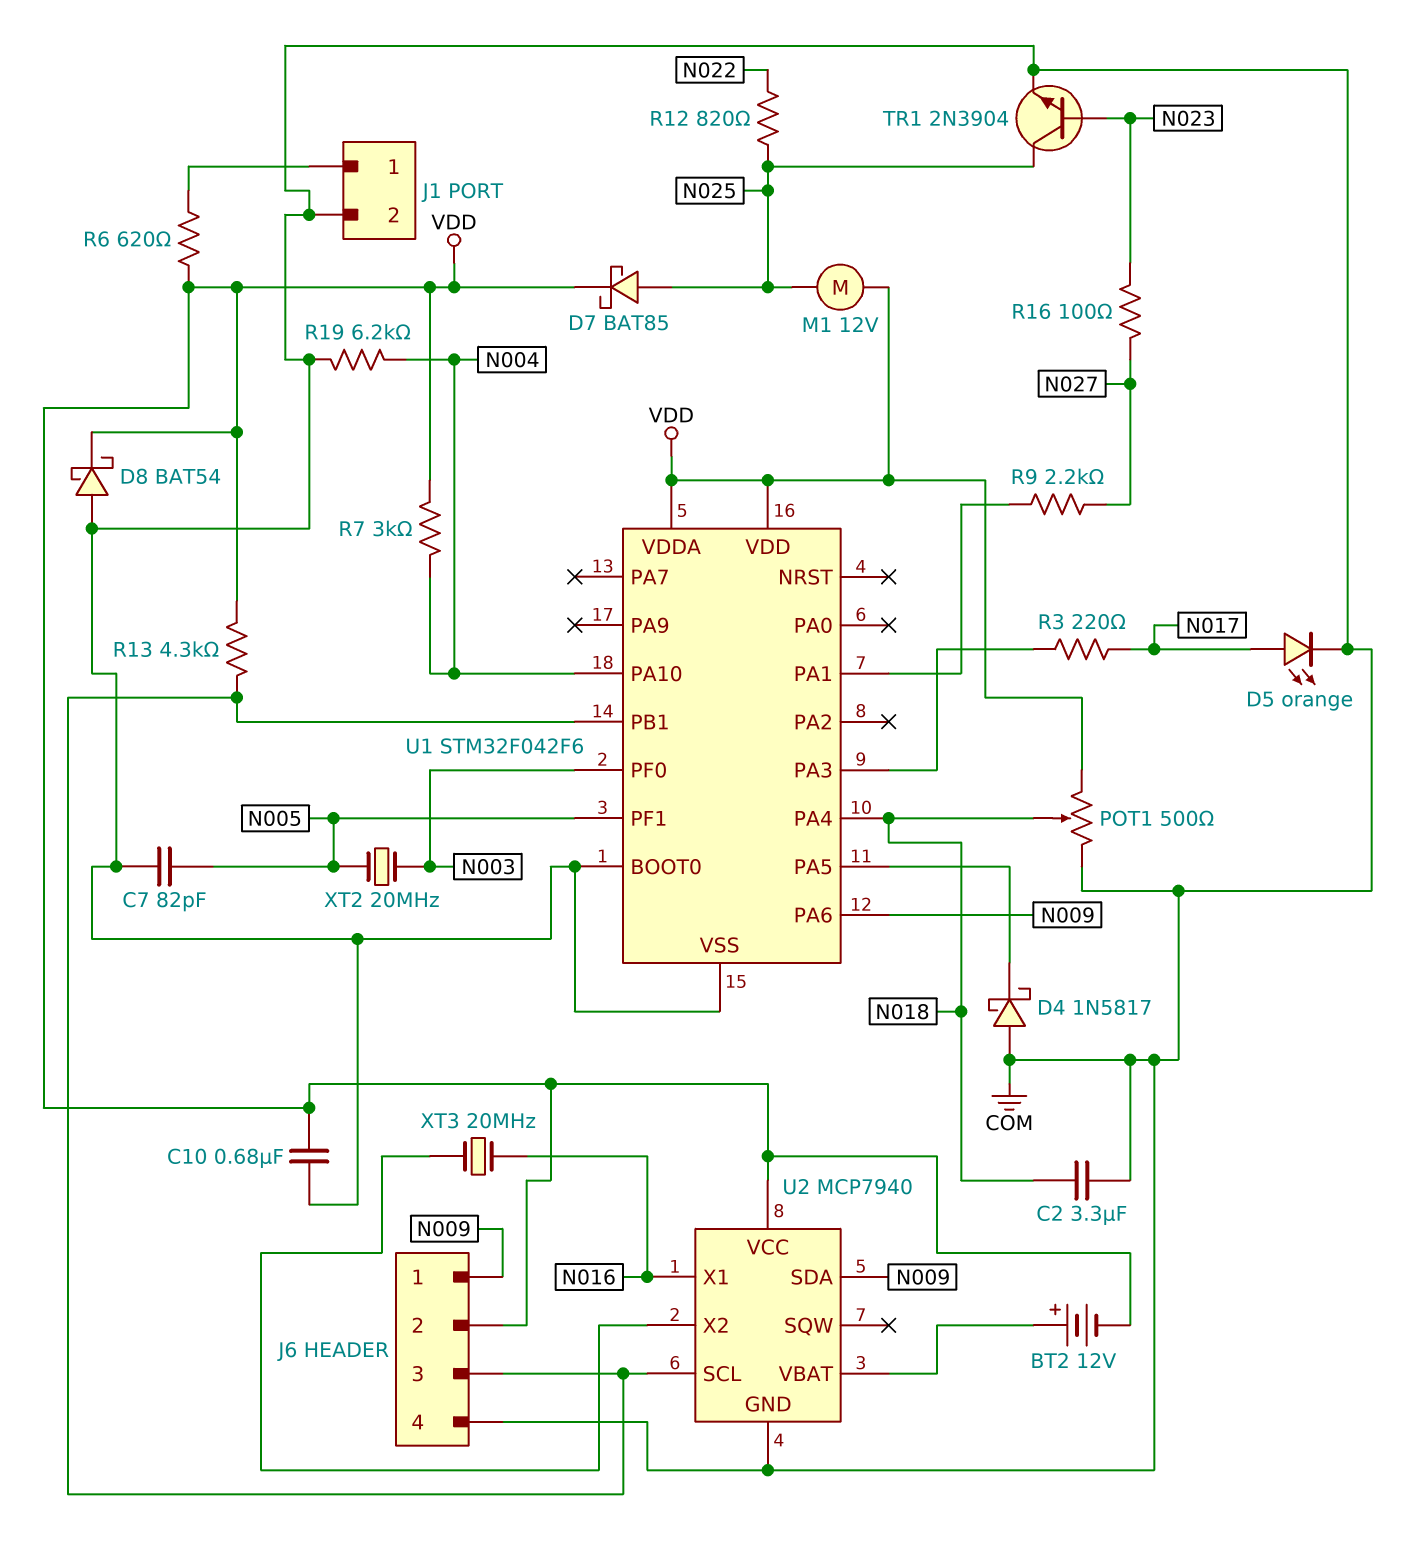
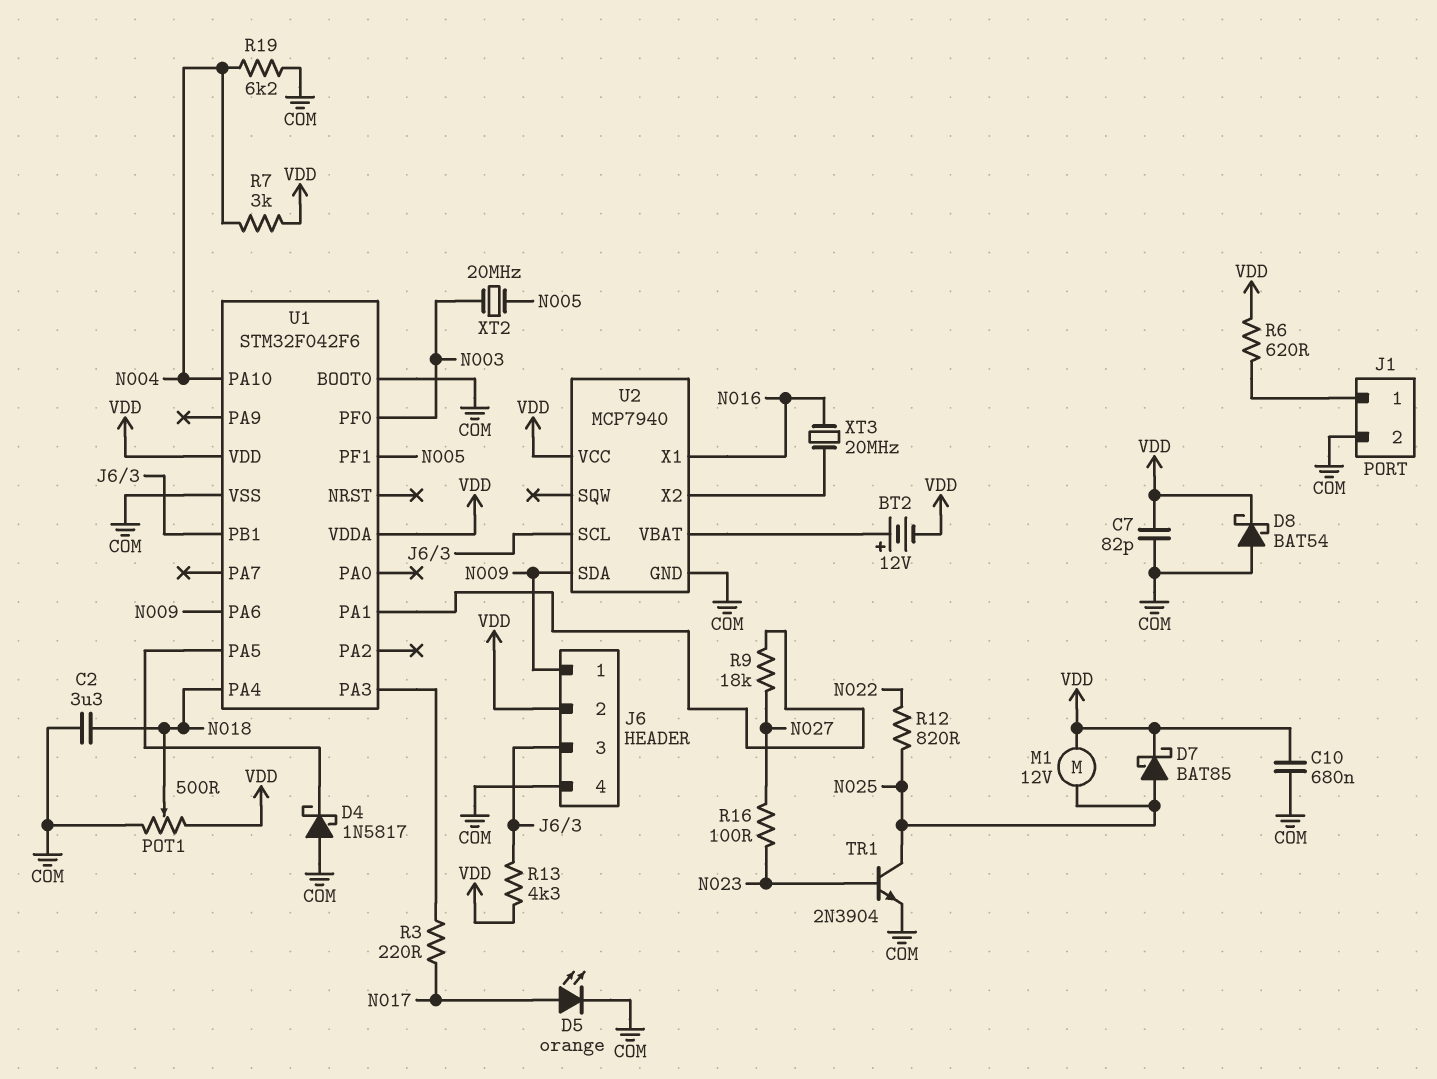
C7: 82pF (COM, N005) -> 82pF (COM, VDD)
R9: 2.2k (N027, U1/PA1) -> 18k (N027, U1/PA1)

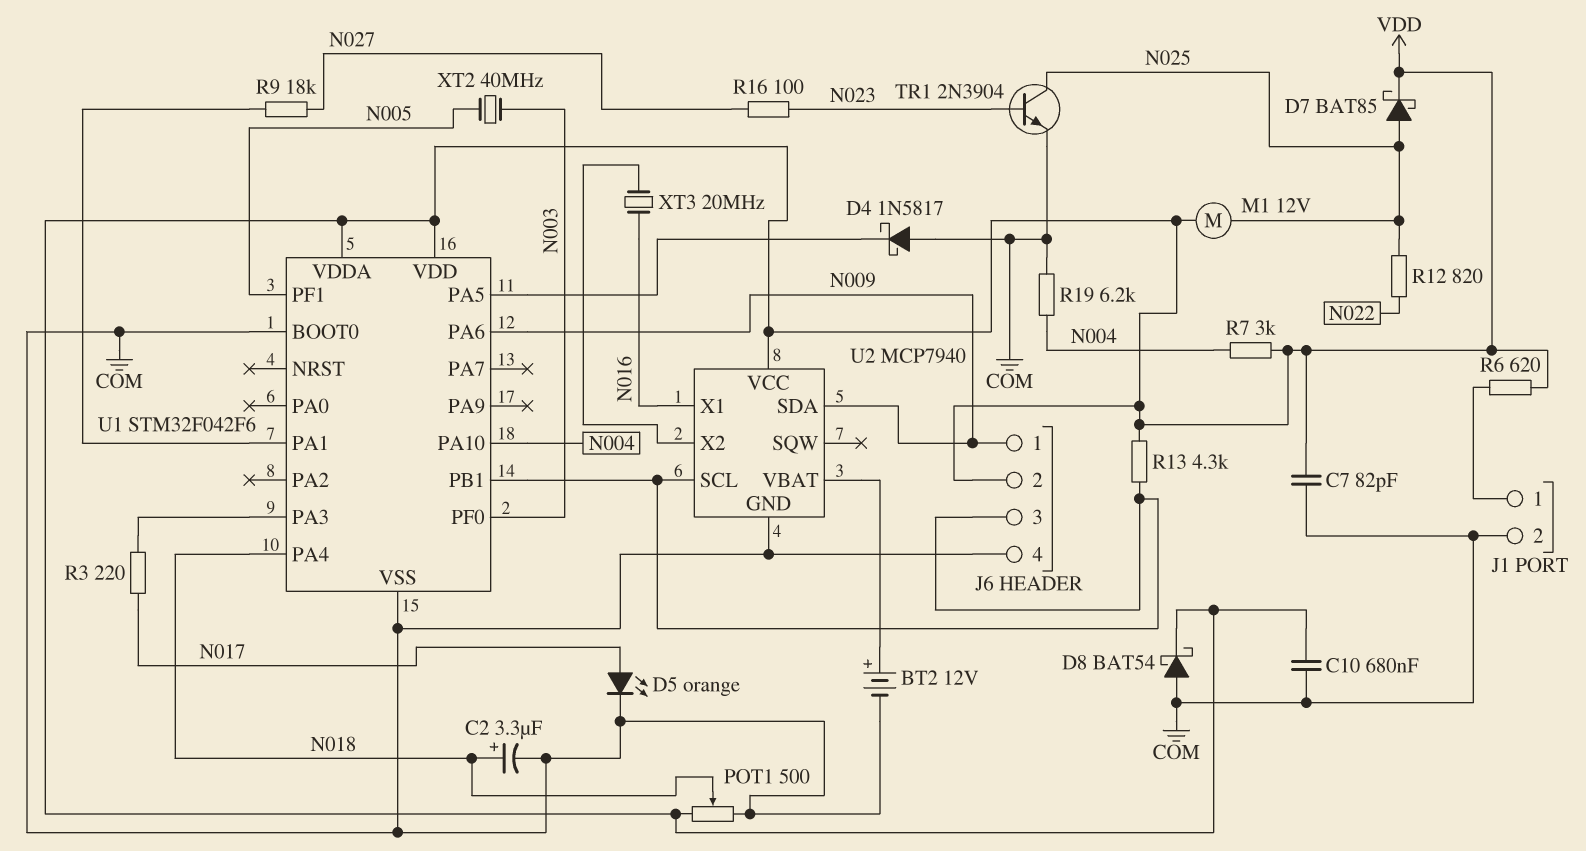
BT2: 12V (plus U2/VBAT, minus VDD) -> 12V (plus U2/VBAT, minus COM)
C2: 3.3uF (COM, N018) -> 3.3uF (plus N018, minus COM)
XT2: 20MHz (N003, N005) -> 40MHz (N003, N005)

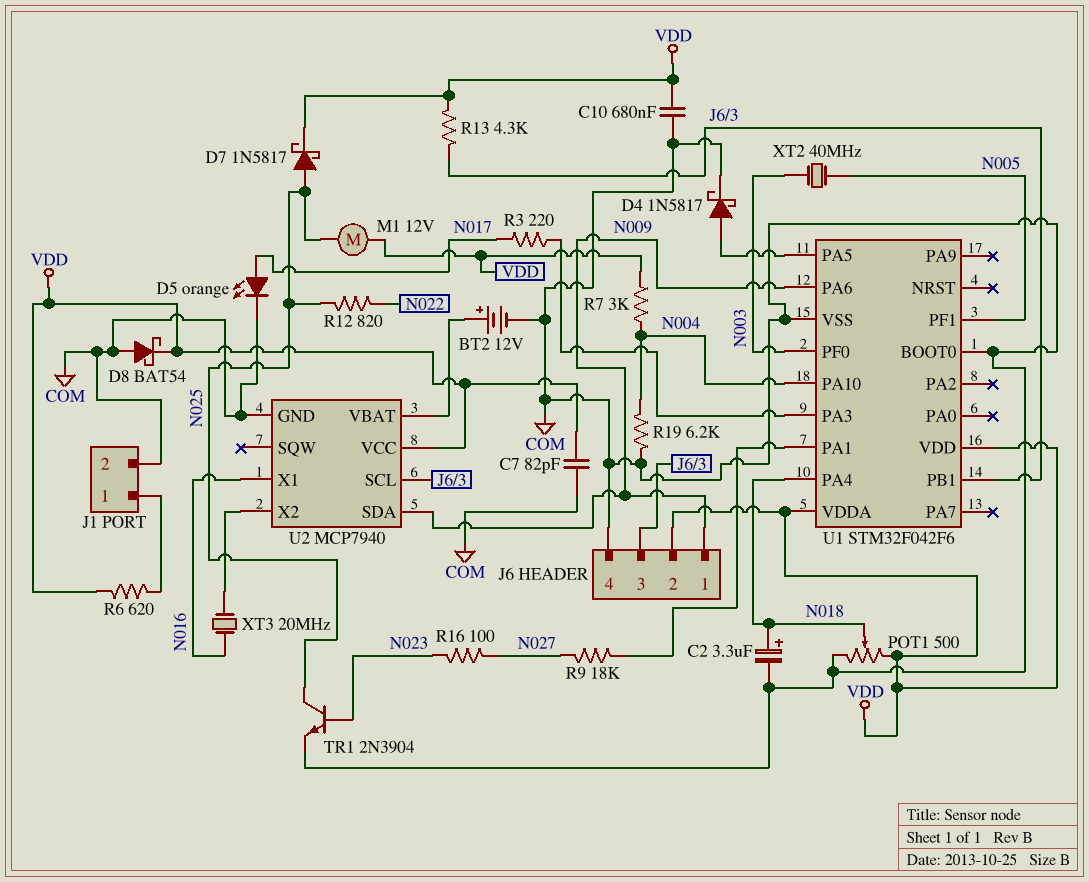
D4: schottky 1N5817 (A COM, K U1/PA5) -> schottky 1N5817 (A U1/PA5, K COM)
D7: schottky BAT85 (A N025, K VDD) -> schottky 1N5817 (A N025, K VDD)

